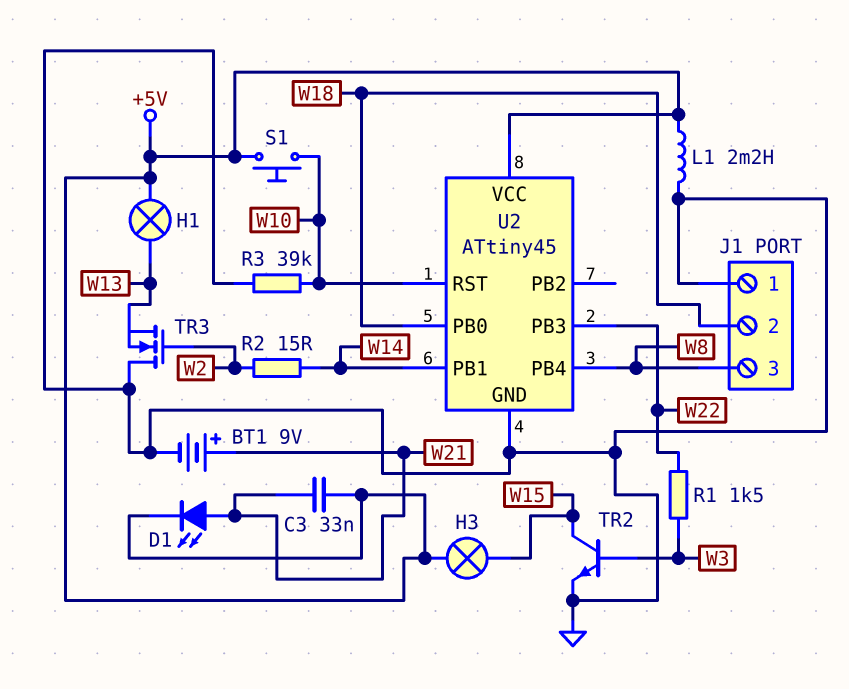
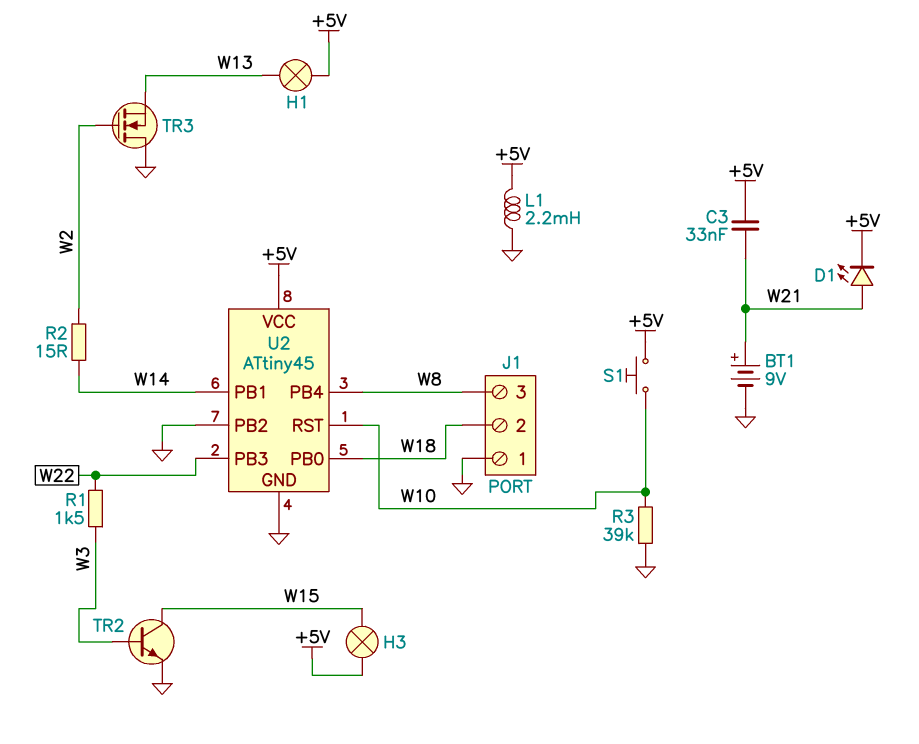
U2 pin PB2: none -> GND

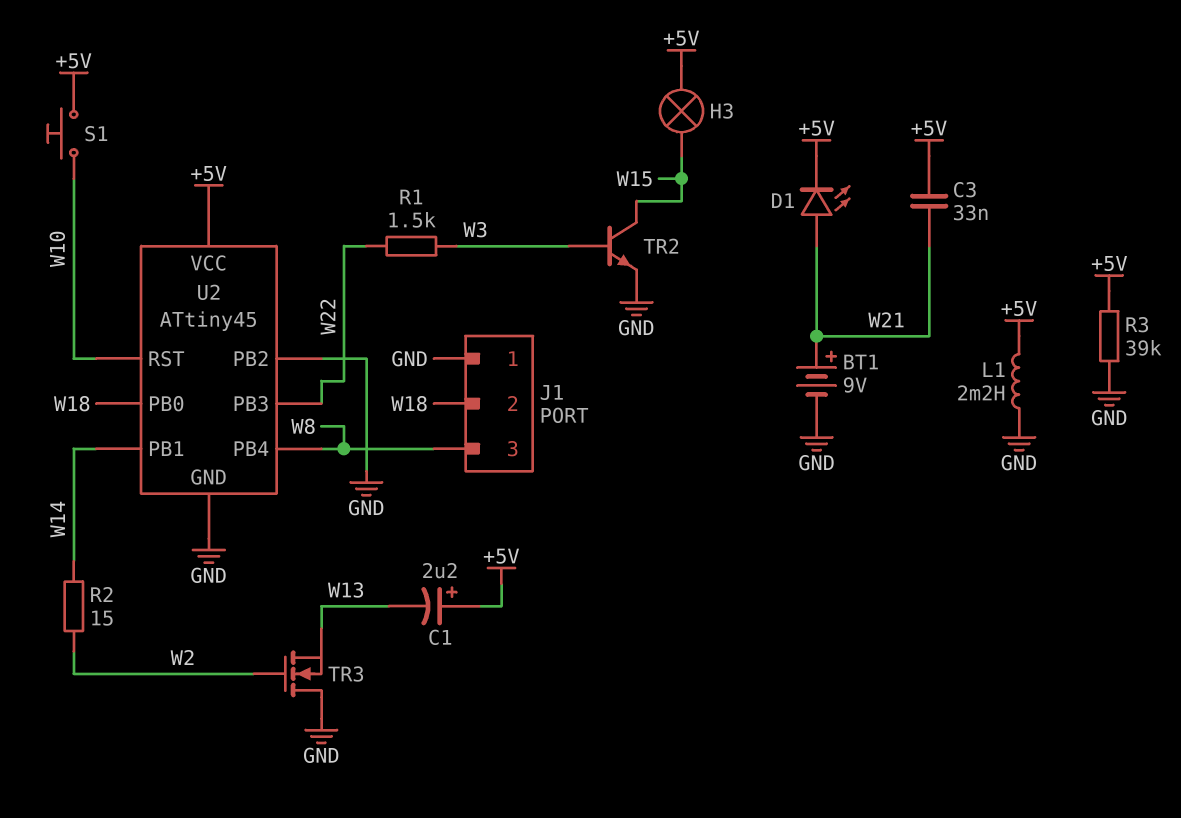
C1: none -> 2.2uF (plus +5V, minus W13)
H1: lamp (+5V, W13) -> none
R3: 39k (GND, W10) -> 39k (+5V, GND)

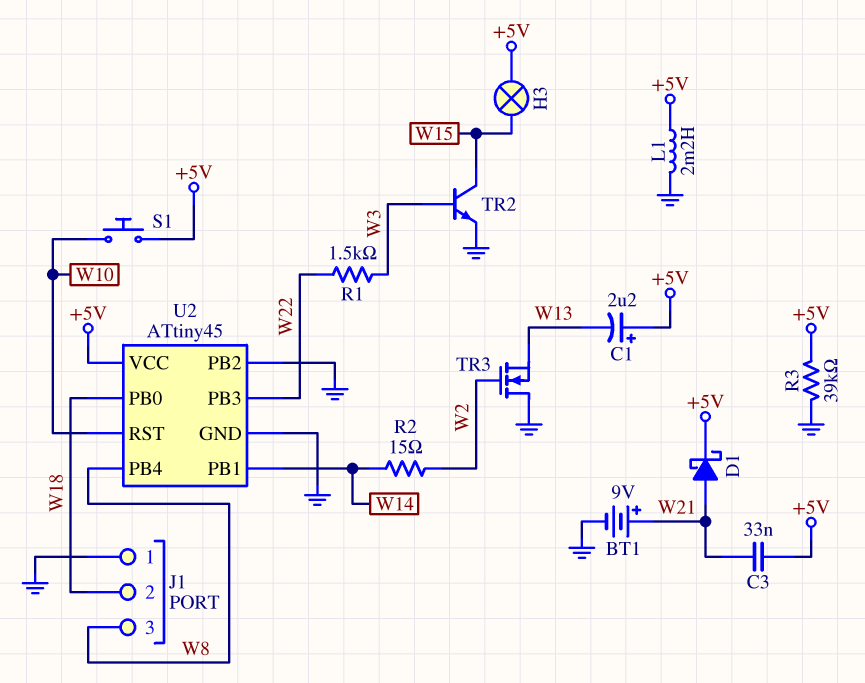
D1: LED (A W21, K +5V) -> schottky (A W21, K +5V)

